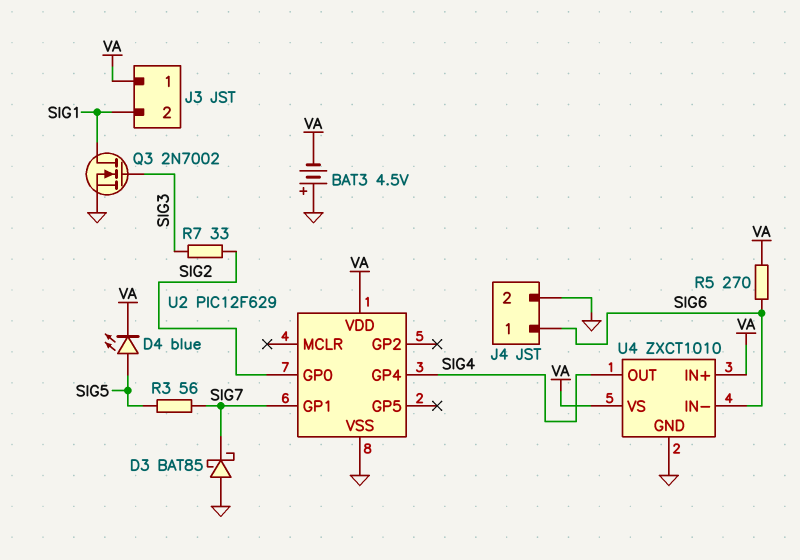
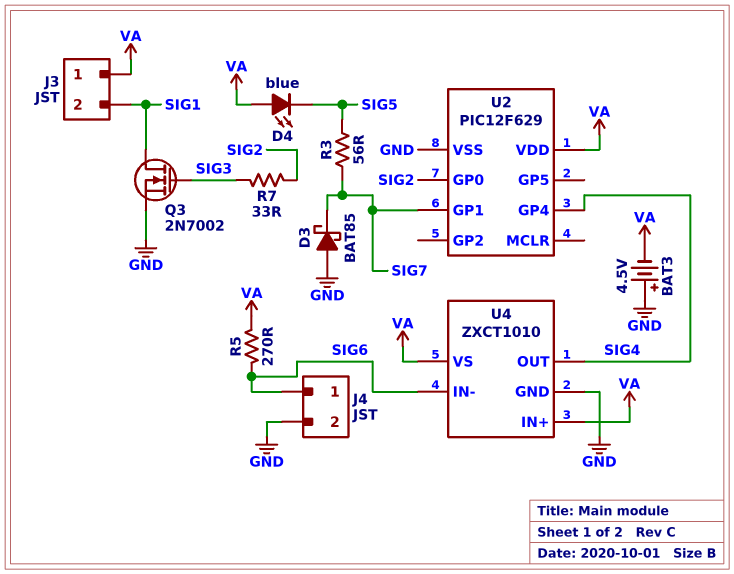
D4: LED blue (A SIG5, K VA) -> LED blue (A VA, K SIG5)

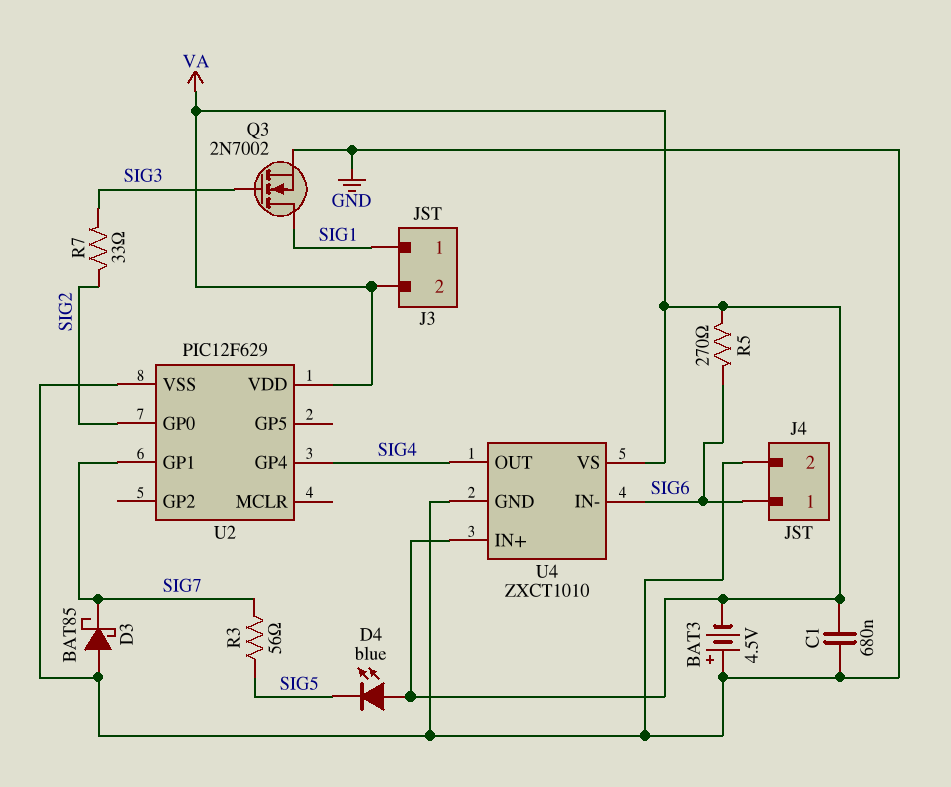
C1: none -> 680nF (GND, VA)
J3 pin 1: VA -> SIG1
J3 pin 2: SIG1 -> VA

